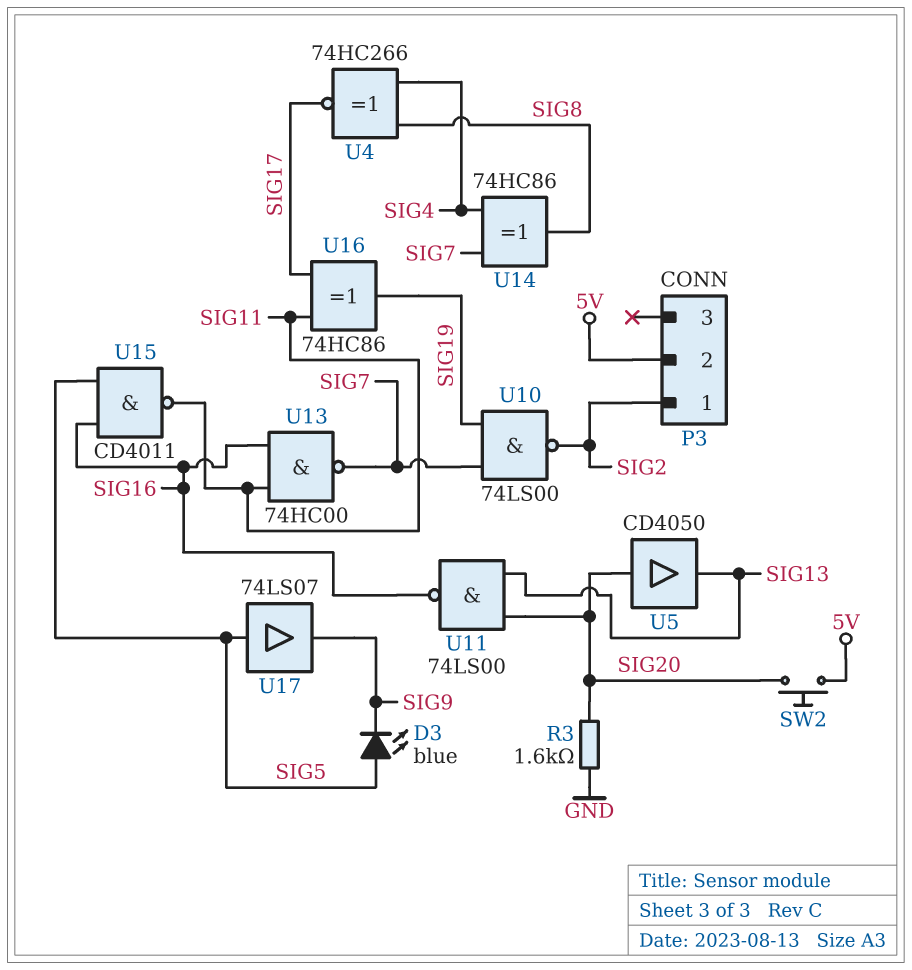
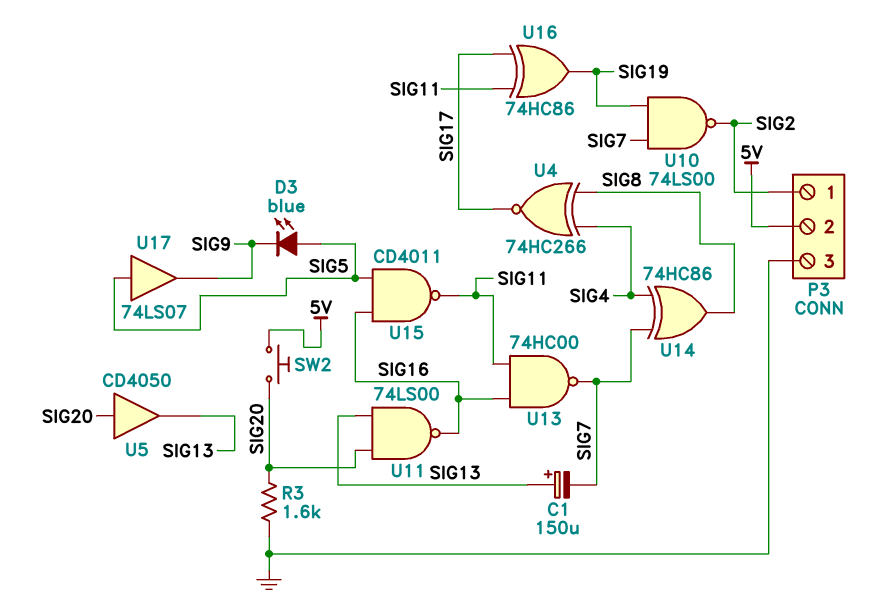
C1: none -> 150uF (plus SIG13, minus SIG7)
P3 pin 3: none -> GND

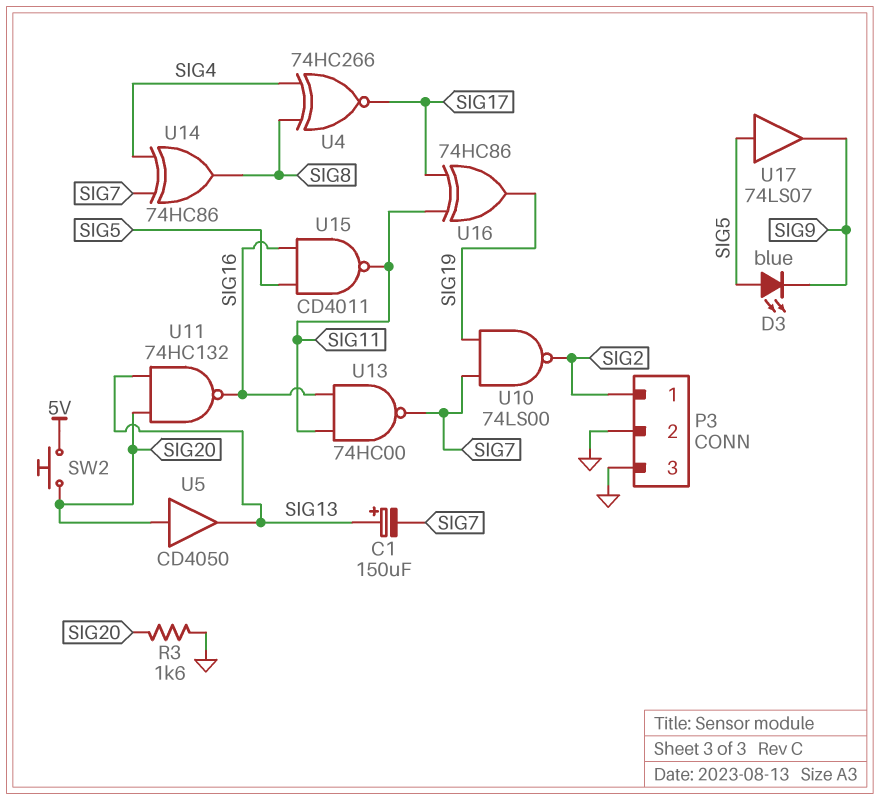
P3 pin 2: 5V -> GND
U11: NAND 74LS00 (in SIG13, in SIG20, out SIG16) -> NAND 74HC132 (in SIG13, in SIG20, out SIG16)

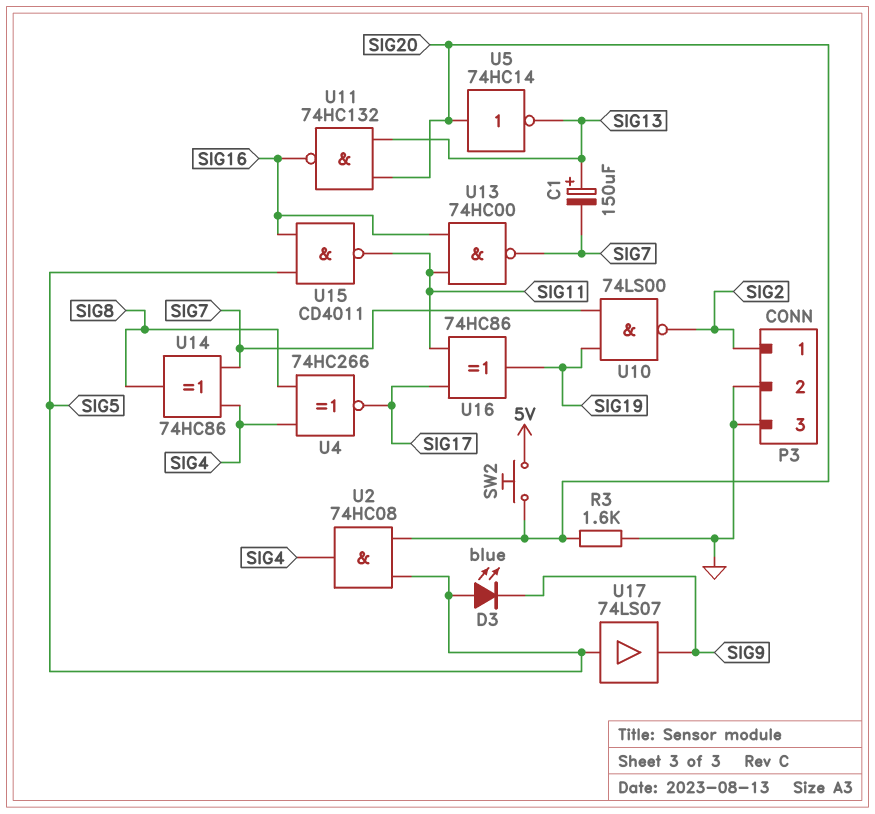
U2: none -> AND 74HC08 (in SIG5, in SIG20, out SIG4)
U5: buffer CD4050 (in SIG20, out SIG13) -> NOT 74HC14 (in SIG20, out SIG13)

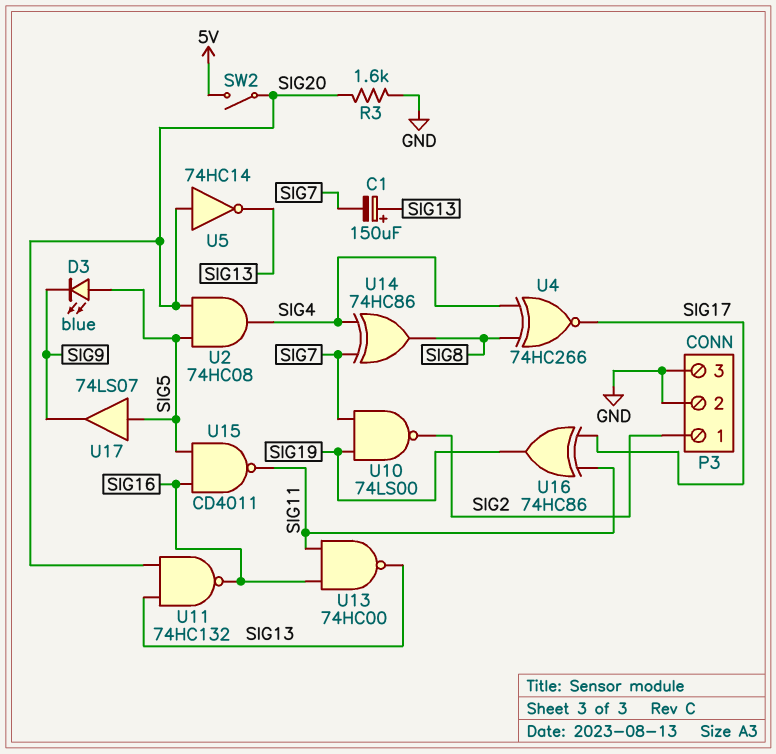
SW2: button (5V, SIG20) -> switch (5V, SIG20)
U13: NAND 74HC00 (in SIG11, in SIG16, out SIG7) -> NAND 74HC00 (in SIG11, in SIG16, out SIG13)

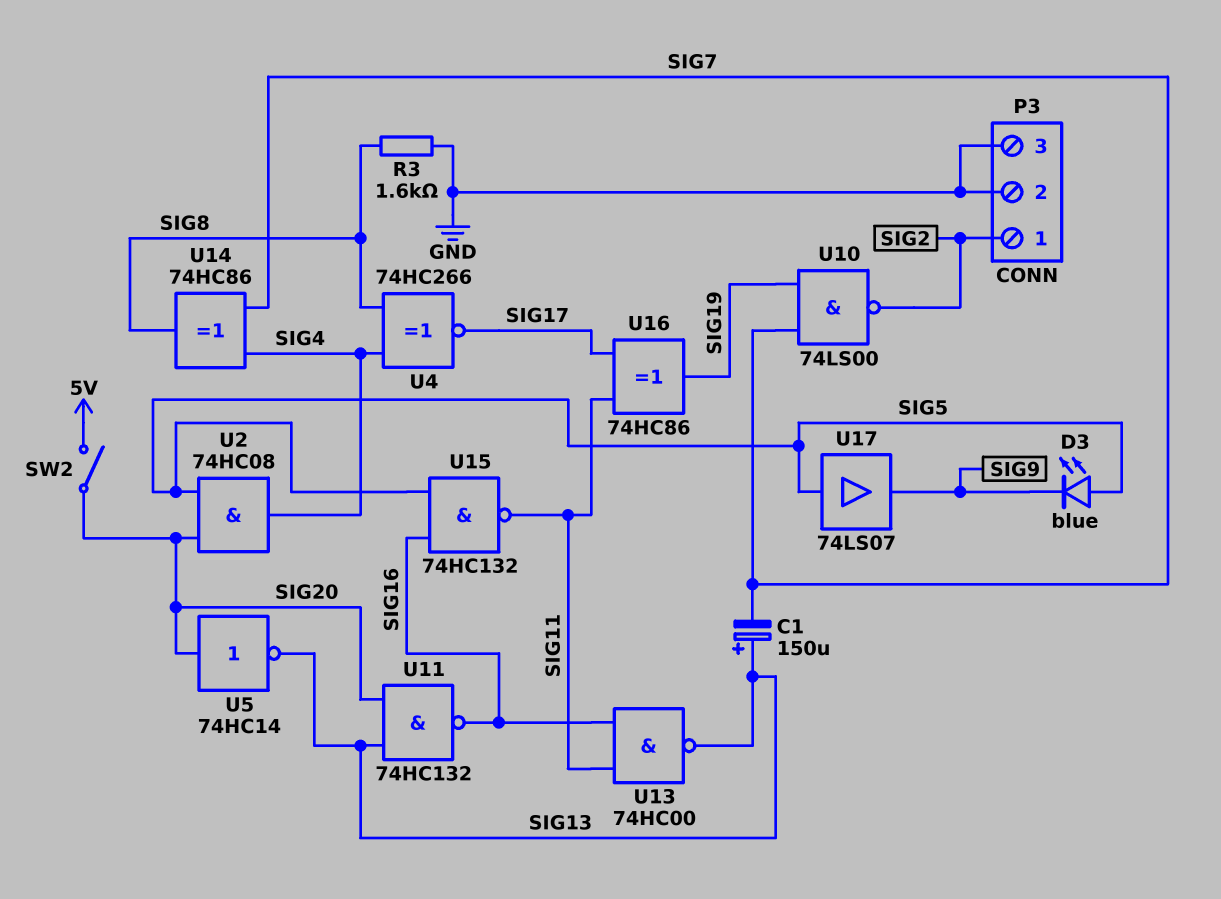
R3: 1.6k (GND, SIG20) -> 1.6k (GND, SIG8)
U15: NAND CD4011 (in SIG5, in SIG16, out SIG11) -> NAND 74HC132 (in SIG5, in SIG16, out SIG11)

